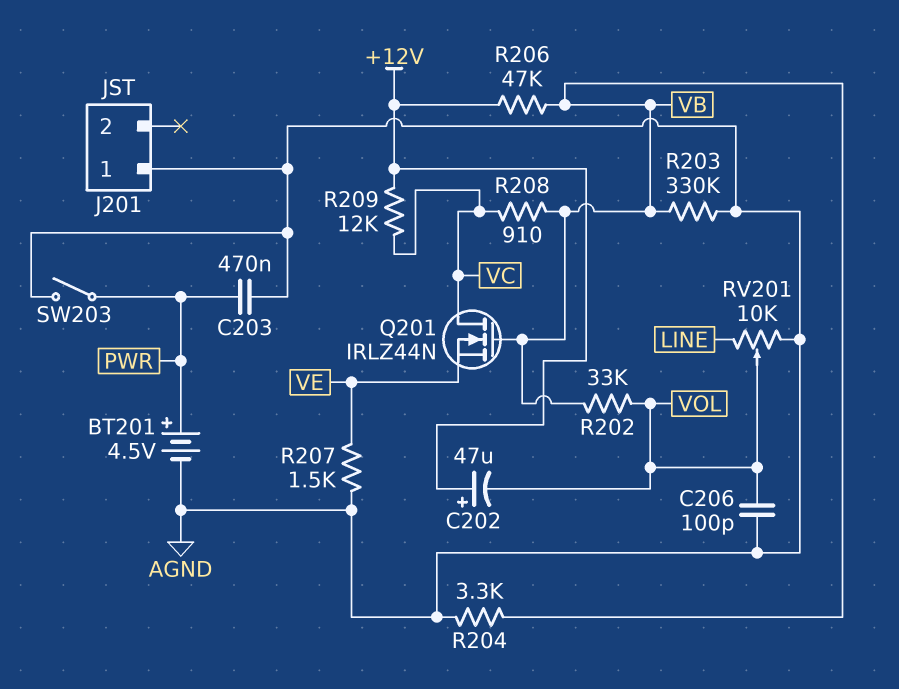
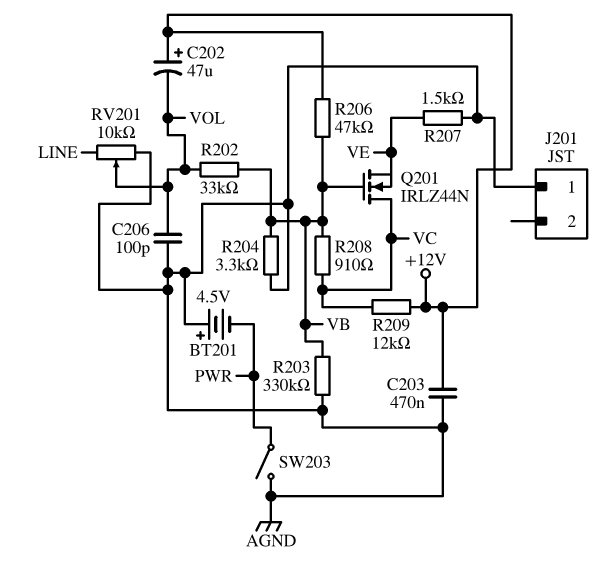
BT201: 4.5V (plus PWR, minus AGND) -> 4.5V (plus AGND, minus PWR)
C203: 470nF (AGND, PWR) -> 470nF (+12V, AGND)

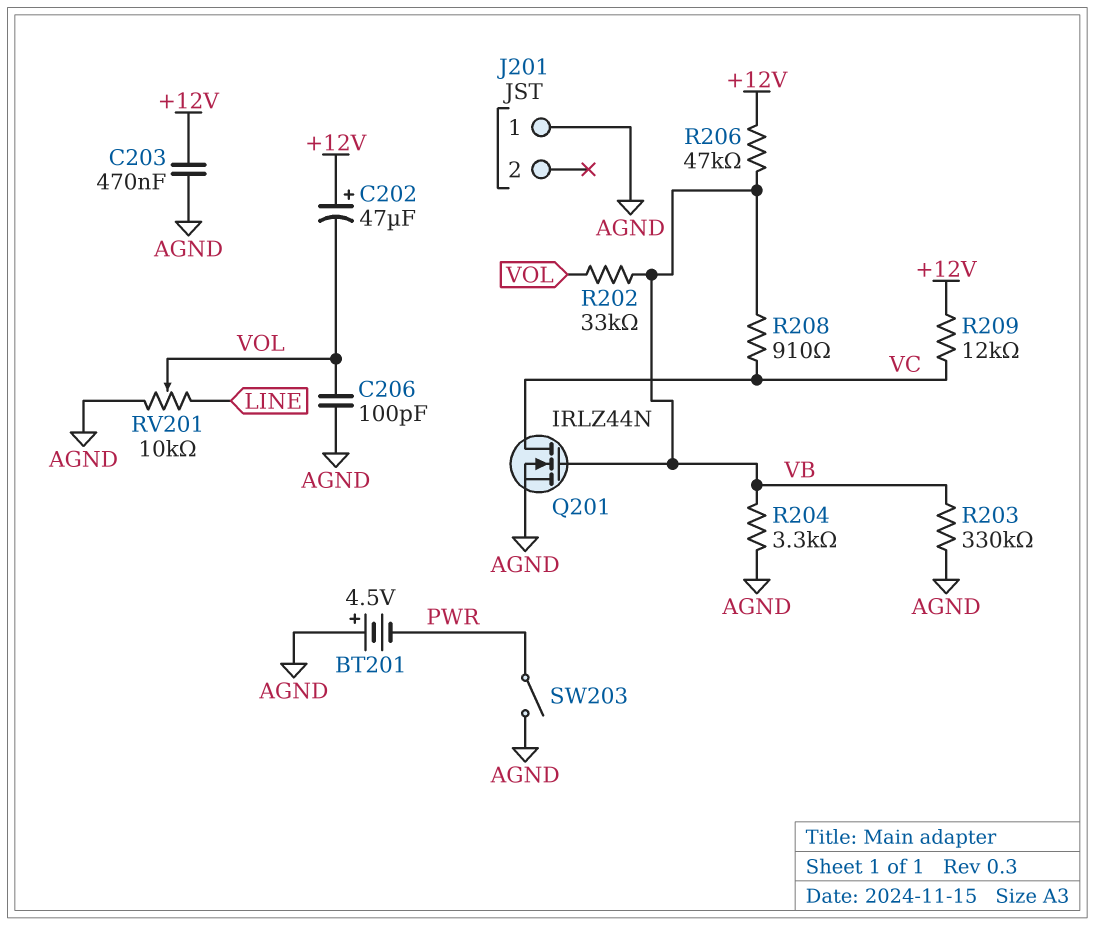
Q201: NMOS IRLZ44N (G VB, D VC, S VE) -> NMOS IRLZ44N (G VB, D VC, S AGND)
R207: 1.5k (AGND, VE) -> none

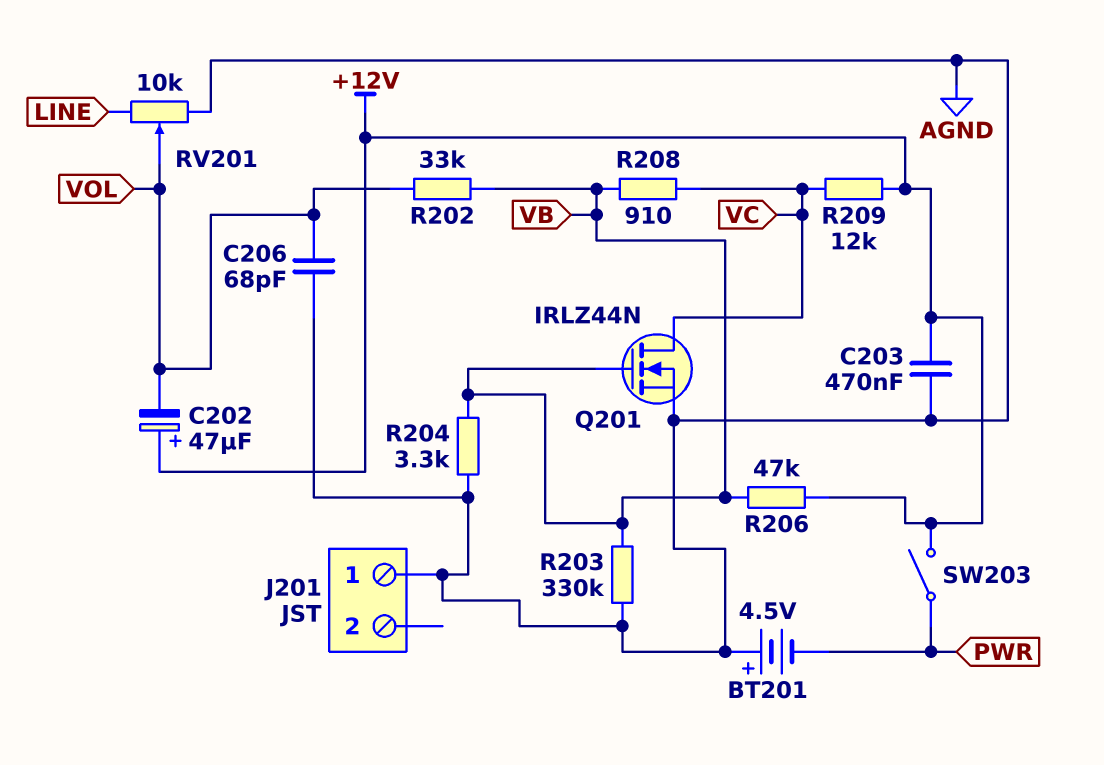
C206: 100pF (AGND, VOL) -> 68pF (AGND, VOL)
SW203: switch (AGND, PWR) -> switch (+12V, PWR)

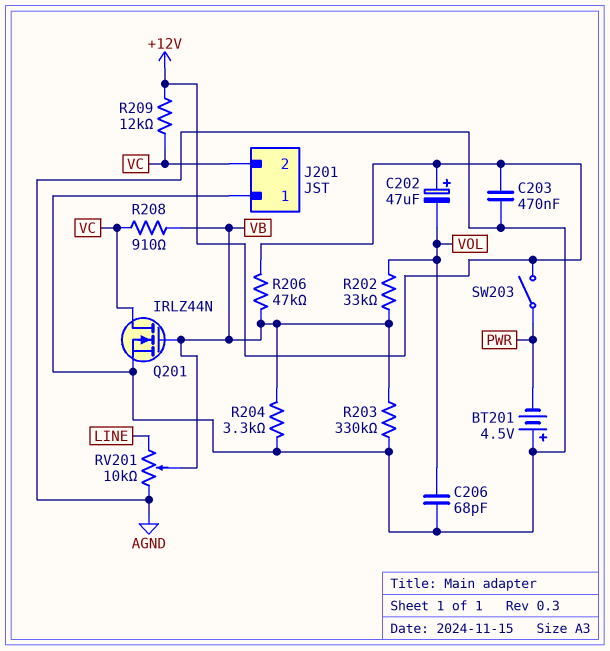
J201 pin 2: none -> VC
RV201: 10k (AGND, LINE, wiper VOL) -> 10k (AGND, LINE, wiper VB)

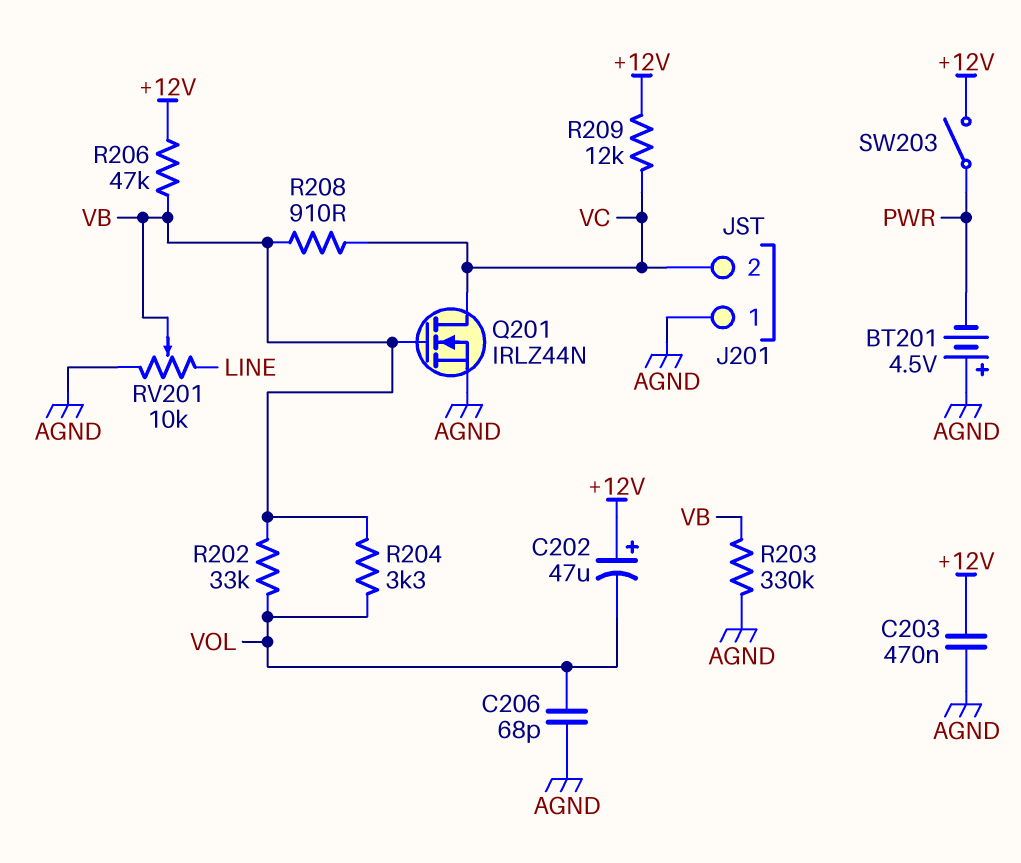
R204: 3.3k (AGND, VB) -> 3.3k (VB, VOL)

